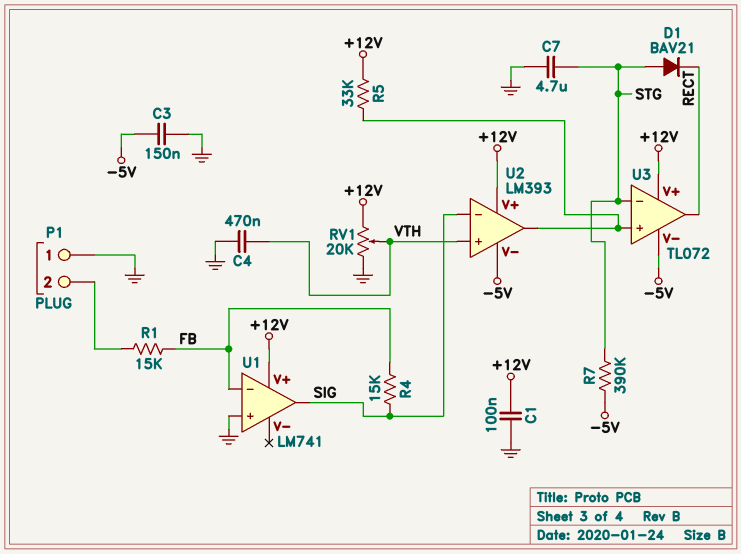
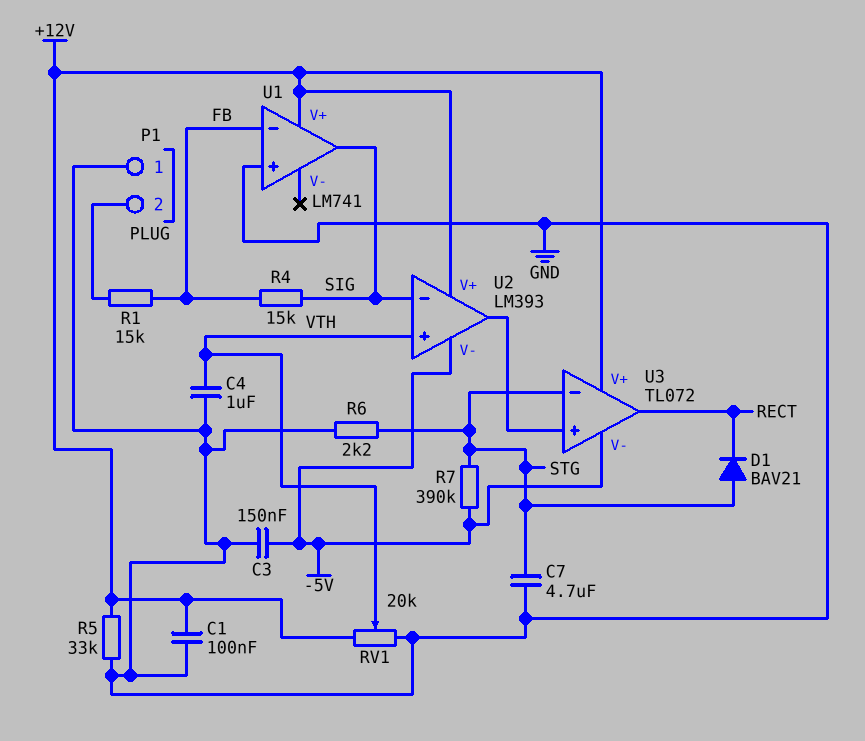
C4: 470nF (GND, VTH) -> 1uF (GND, VTH)
R5: 33k (+12V, U2/out) -> 33k (+12V, GND)
R6: none -> 2.2k (GND, STG)

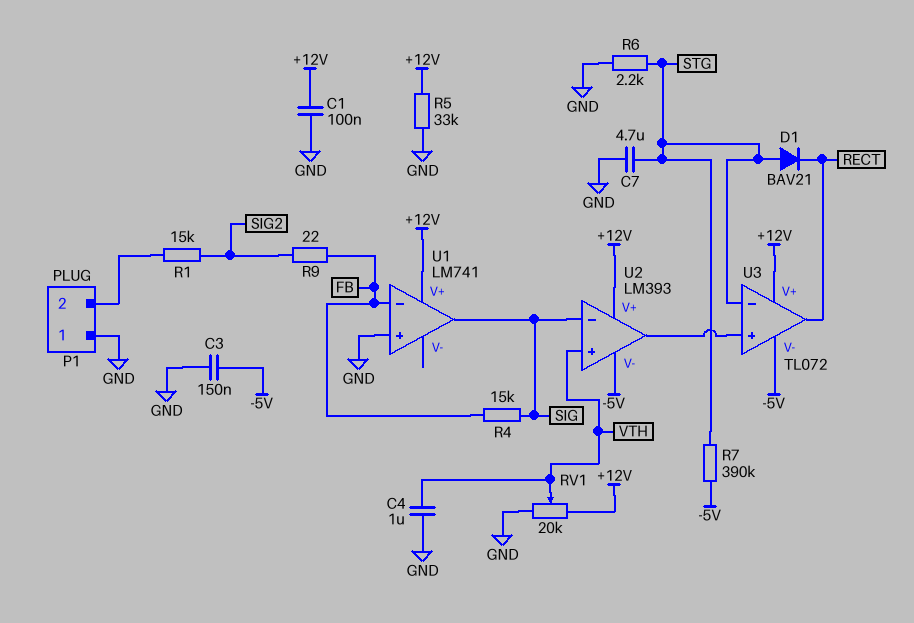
R1: 15k (FB, P1/2) -> 15k (P1/2, SIG2)
R9: none -> 22 (FB, SIG2)

